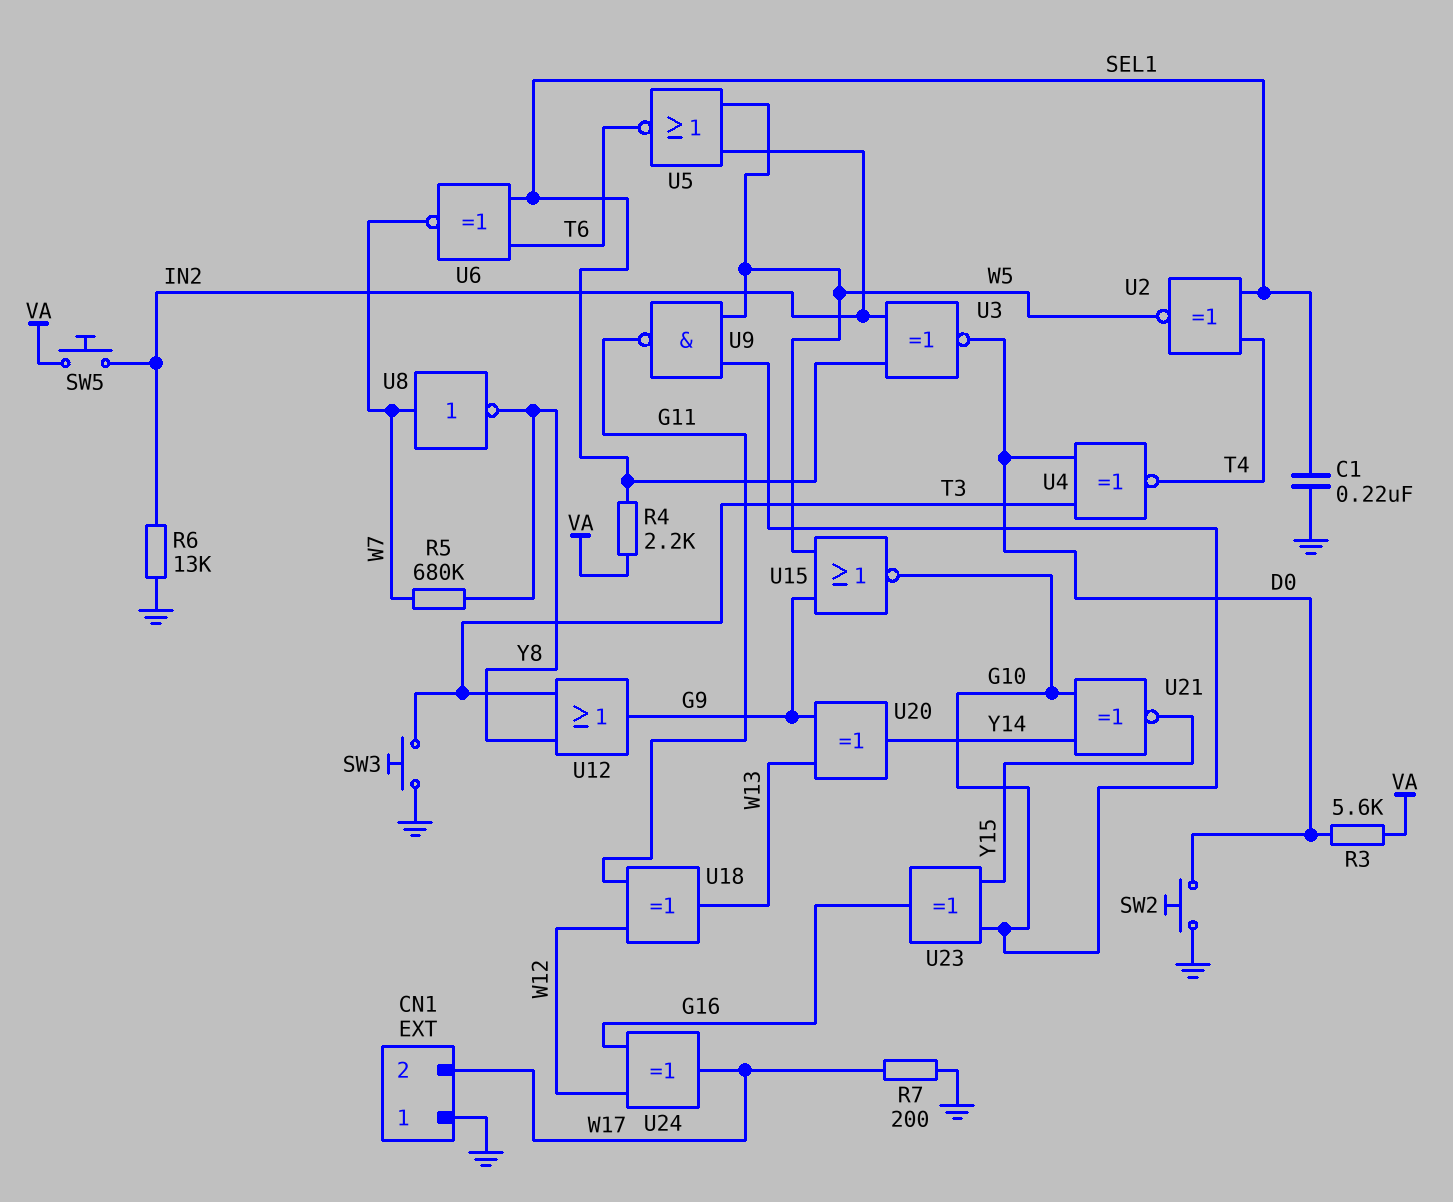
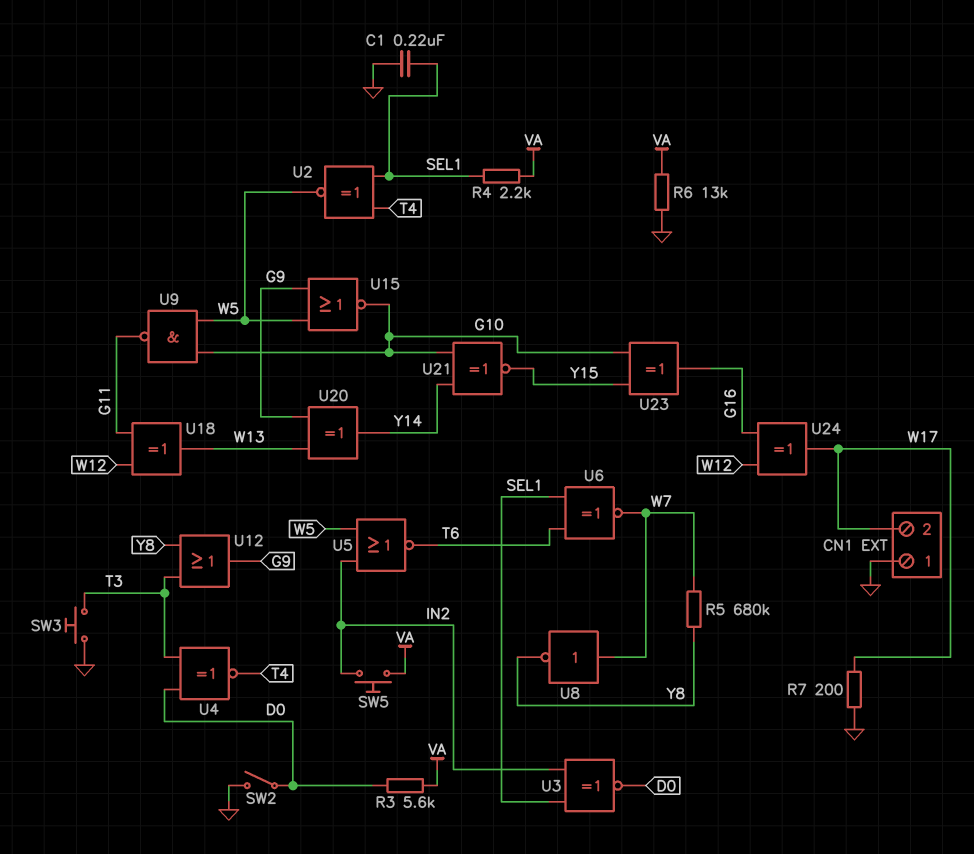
R6: 13k (GND, IN2) -> 13k (GND, VA)
SW2: button (D0, GND) -> switch (D0, GND)

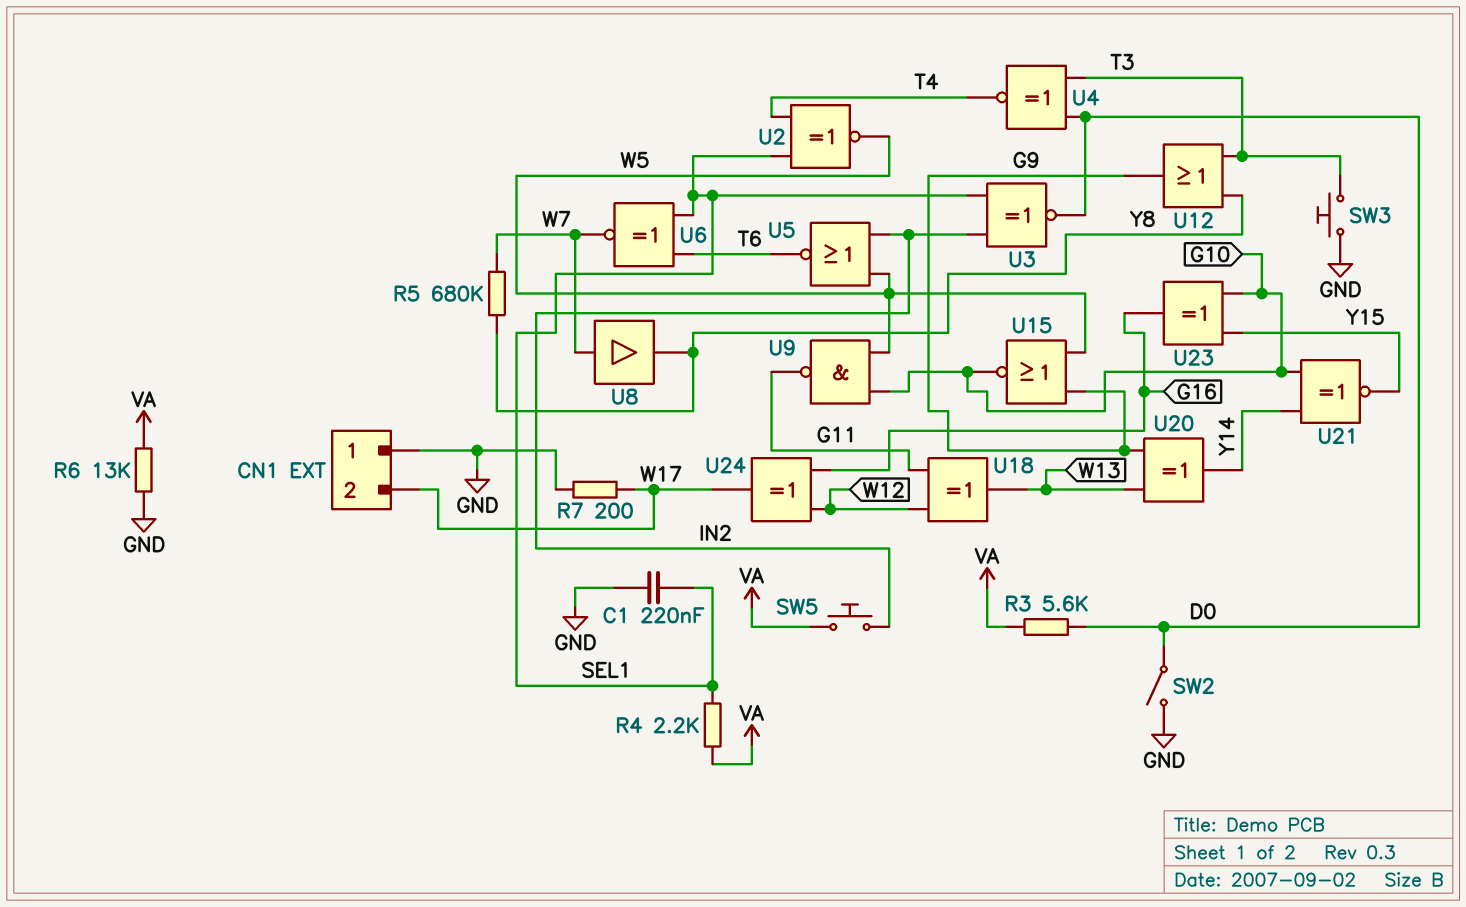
U8: NOT (in W7, out Y8) -> buffer (in W7, out Y8)

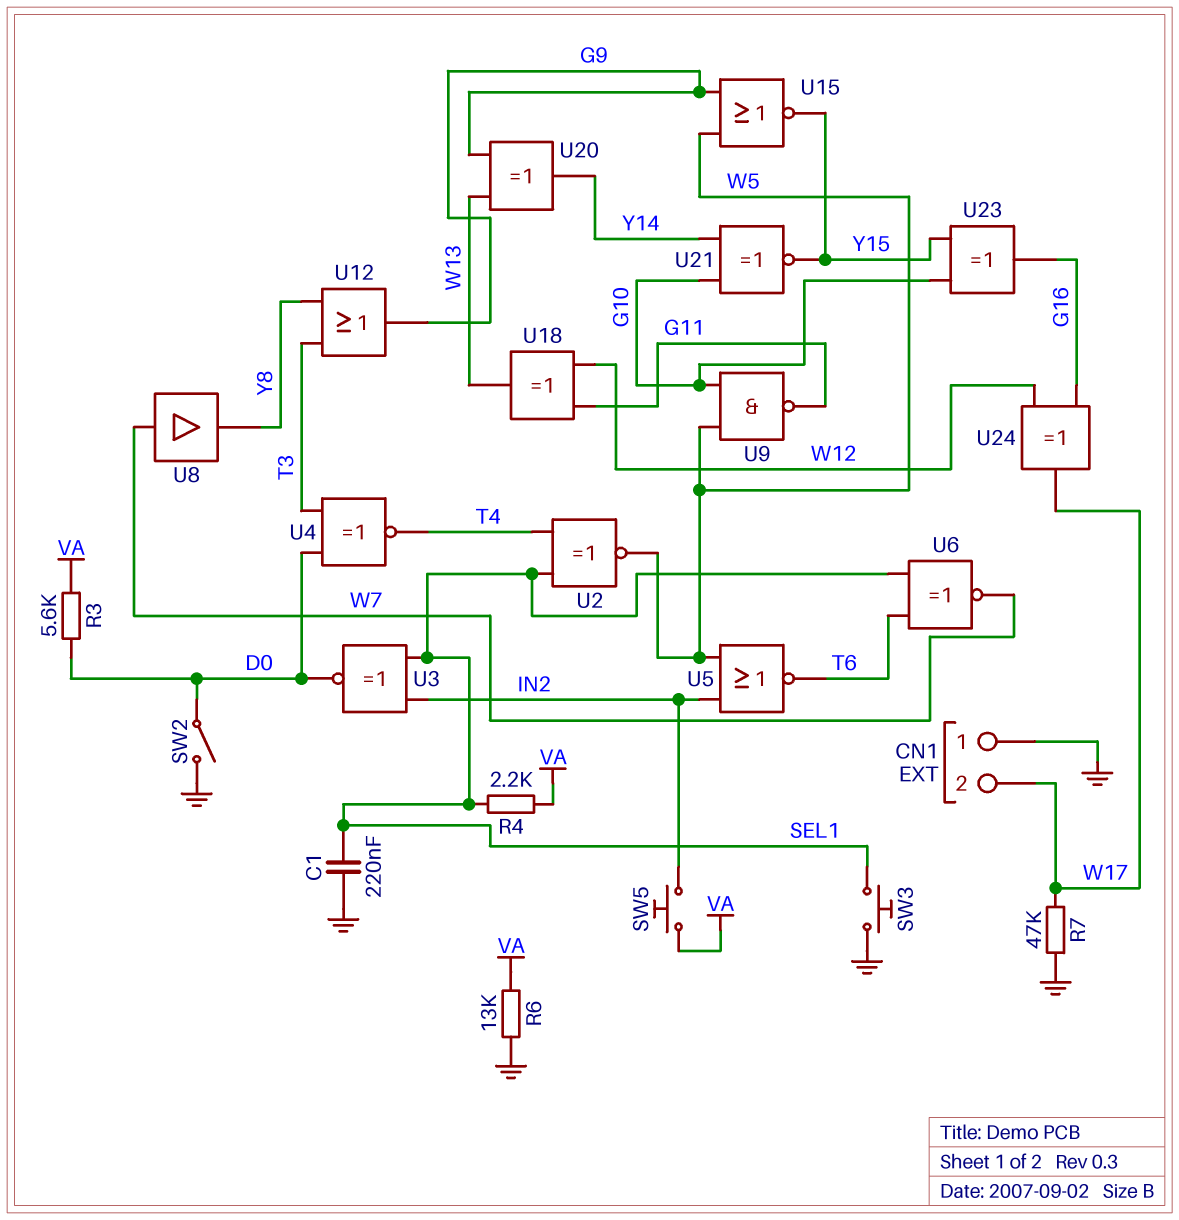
R5: 680k (W7, Y8) -> none
R7: 200 (GND, W17) -> 47k (GND, W17)
SW3: button (GND, T3) -> button (GND, SEL1)
U15: NOR (in G9, in W5, out G10) -> NOR (in G9, in W5, out Y15)

